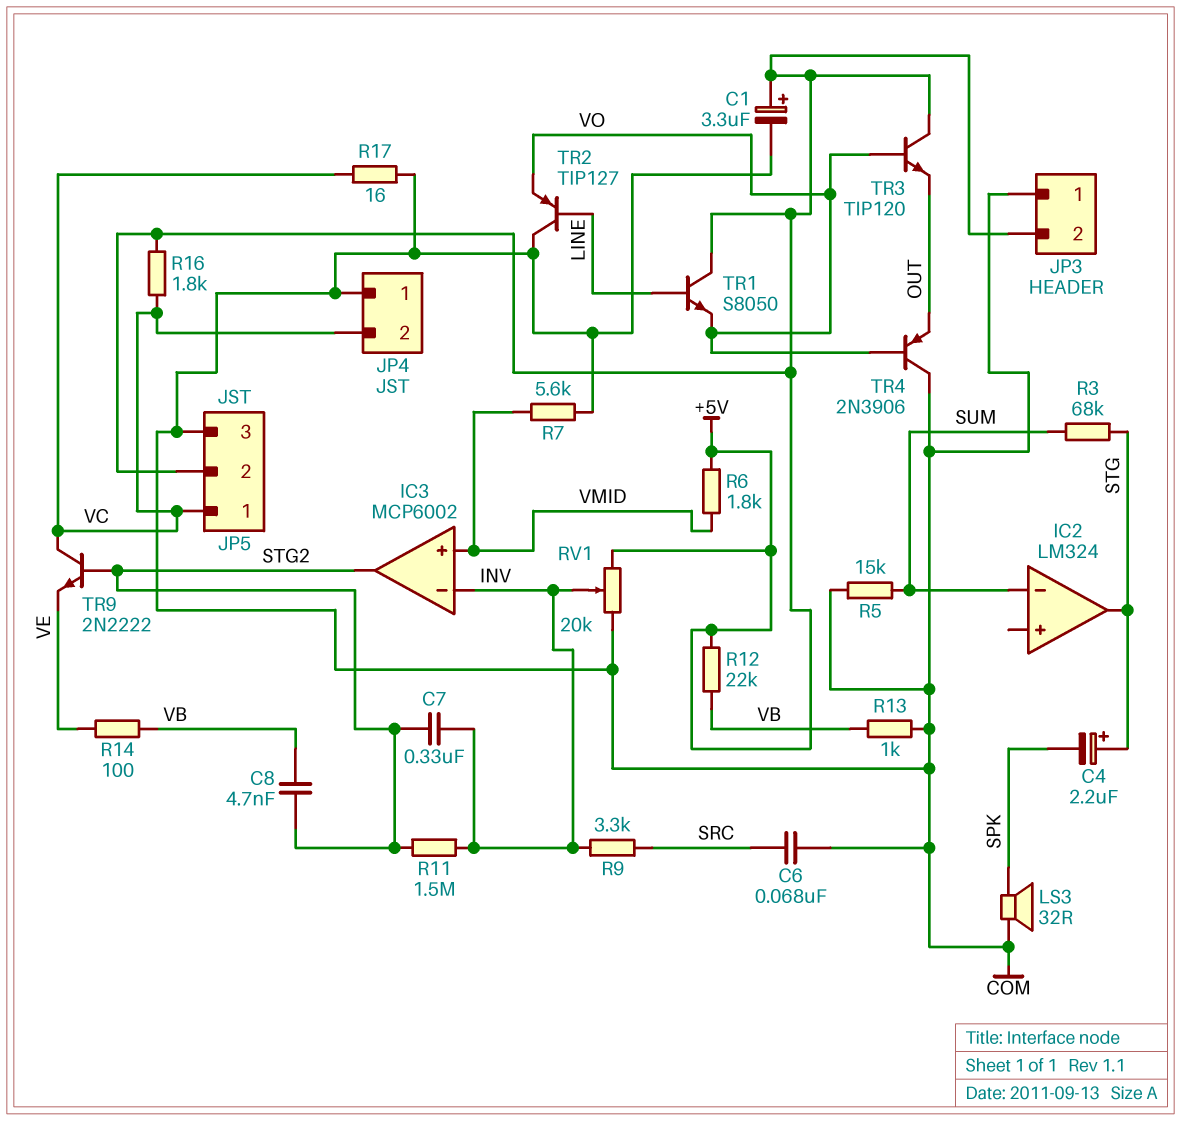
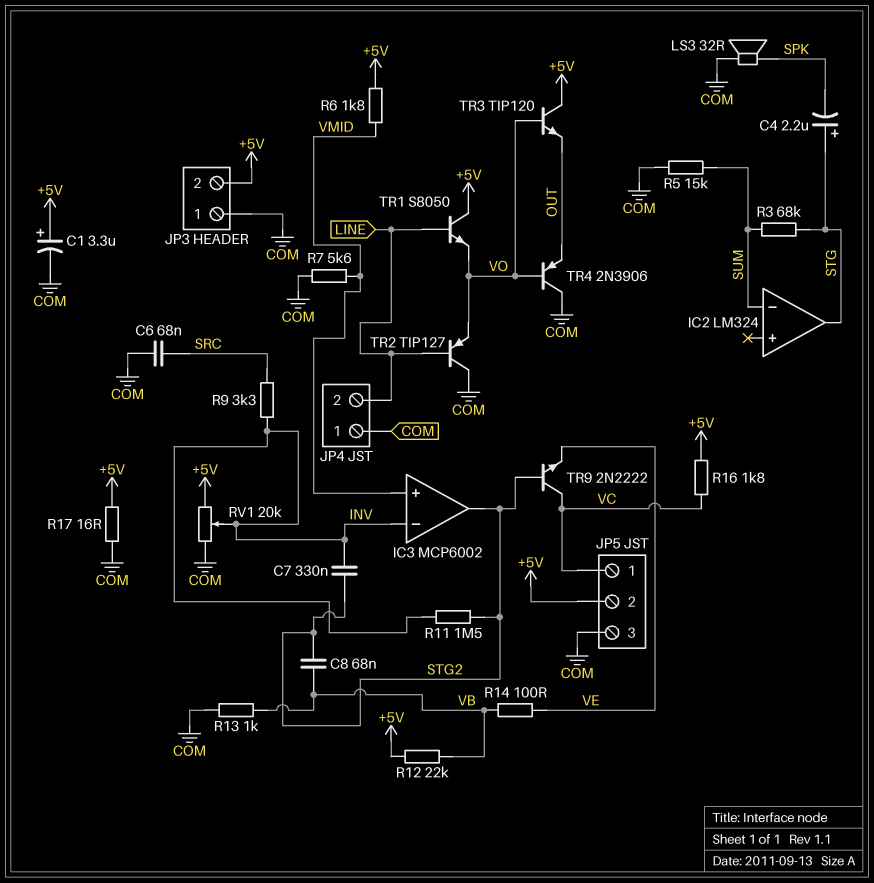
C8: 4.7nF (STG2, VB) -> 68nF (STG2, VB)
JP4 pin 2: VC -> LINE
R17: 16 (COM, VC) -> 16 (+5V, COM)

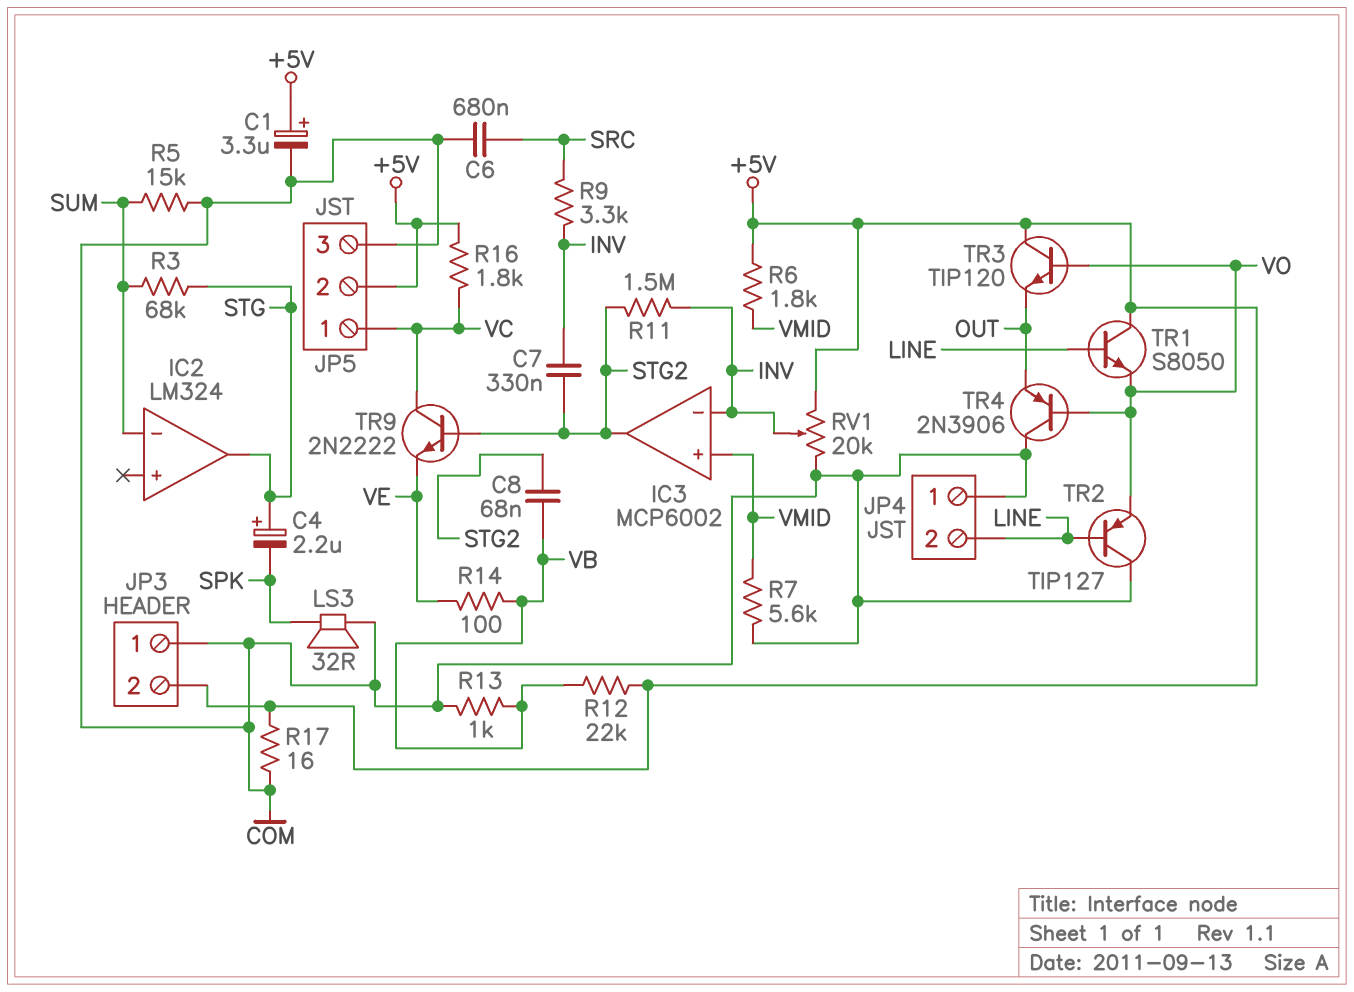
C6: 68nF (COM, SRC) -> 680nF (COM, SRC)

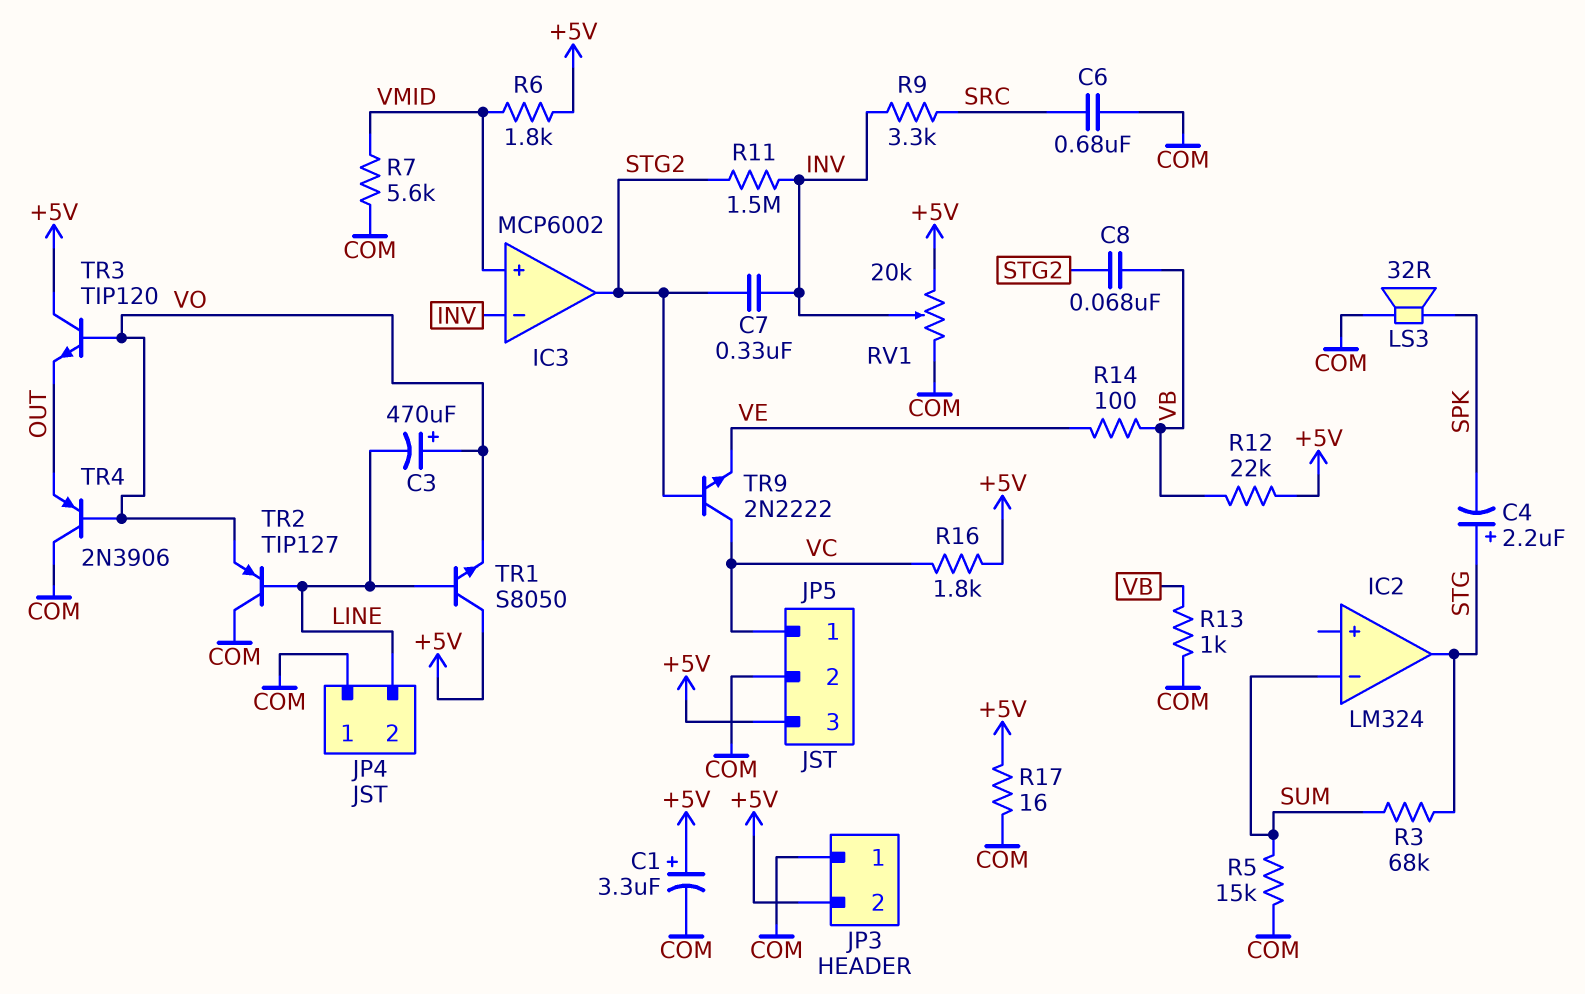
C3: none -> 470uF (plus VO, minus LINE)
JP5 pin 2: +5V -> COM
JP5 pin 3: COM -> +5V

